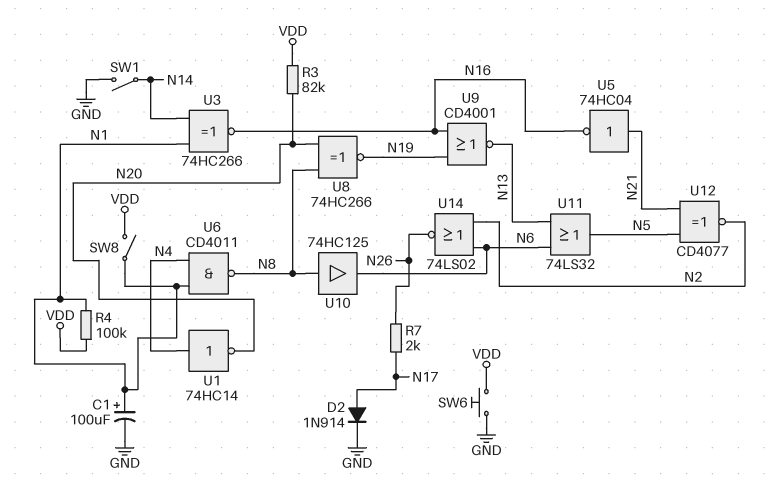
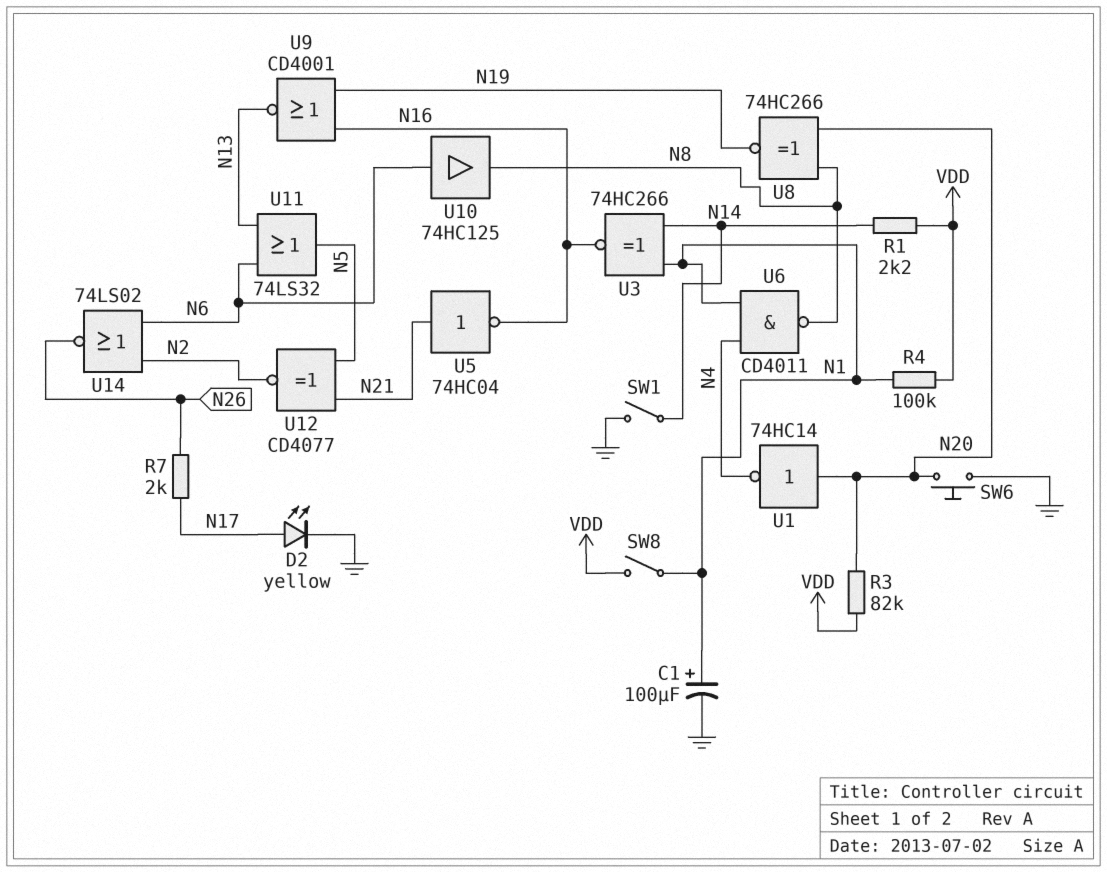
D2: diode 1N914 (A N17, K GND) -> LED yellow (A N17, K GND)
R1: none -> 2.2k (N14, VDD)
SW6: button (GND, VDD) -> button (GND, N20)
U1: NOT 74HC14 (in N4, out N20) -> NOT 74HC14 (in N20, out N4)
U10: buffer 74HC125 (in N8, out N6) -> buffer 74HC125 (in N6, out N8)

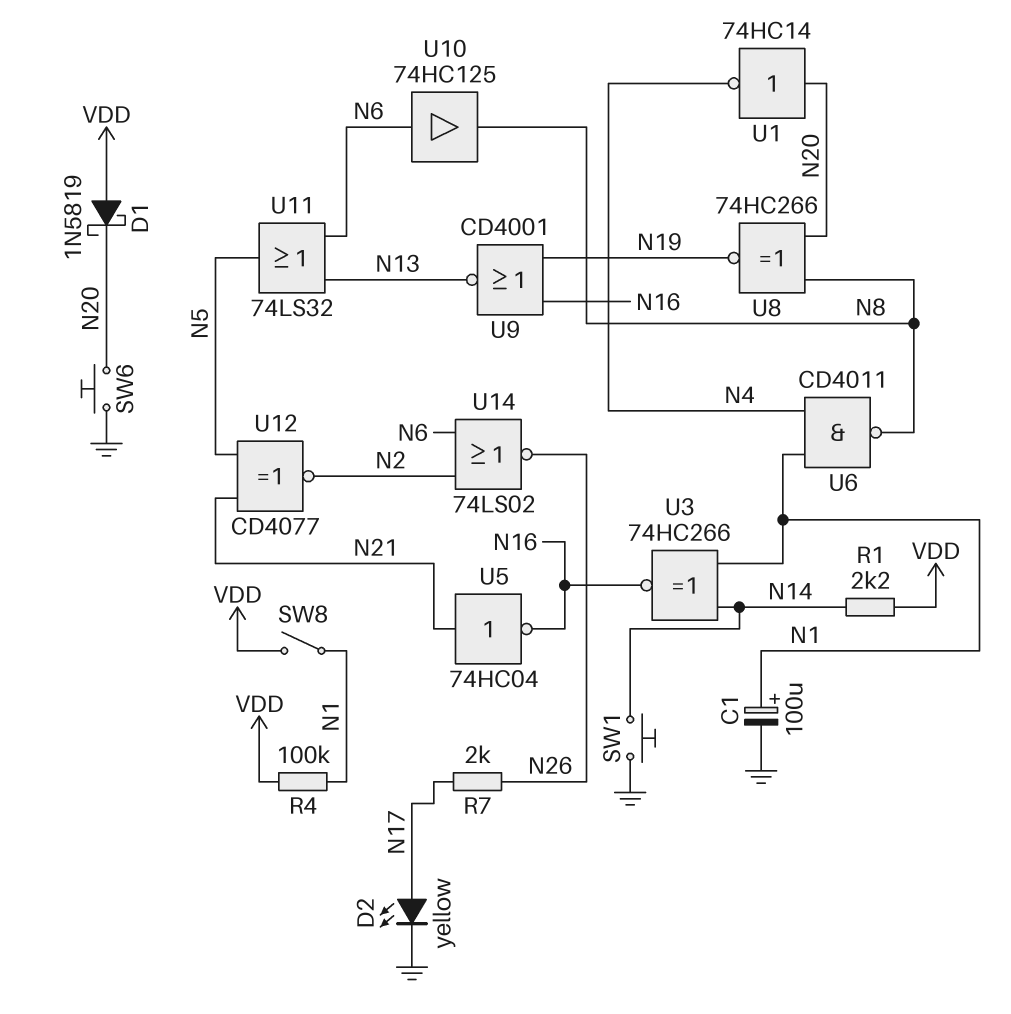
D1: none -> schottky 1N5819 (A VDD, K N20)
R3: 82k (N20, VDD) -> none
SW1: switch (GND, N14) -> button (GND, N14)

